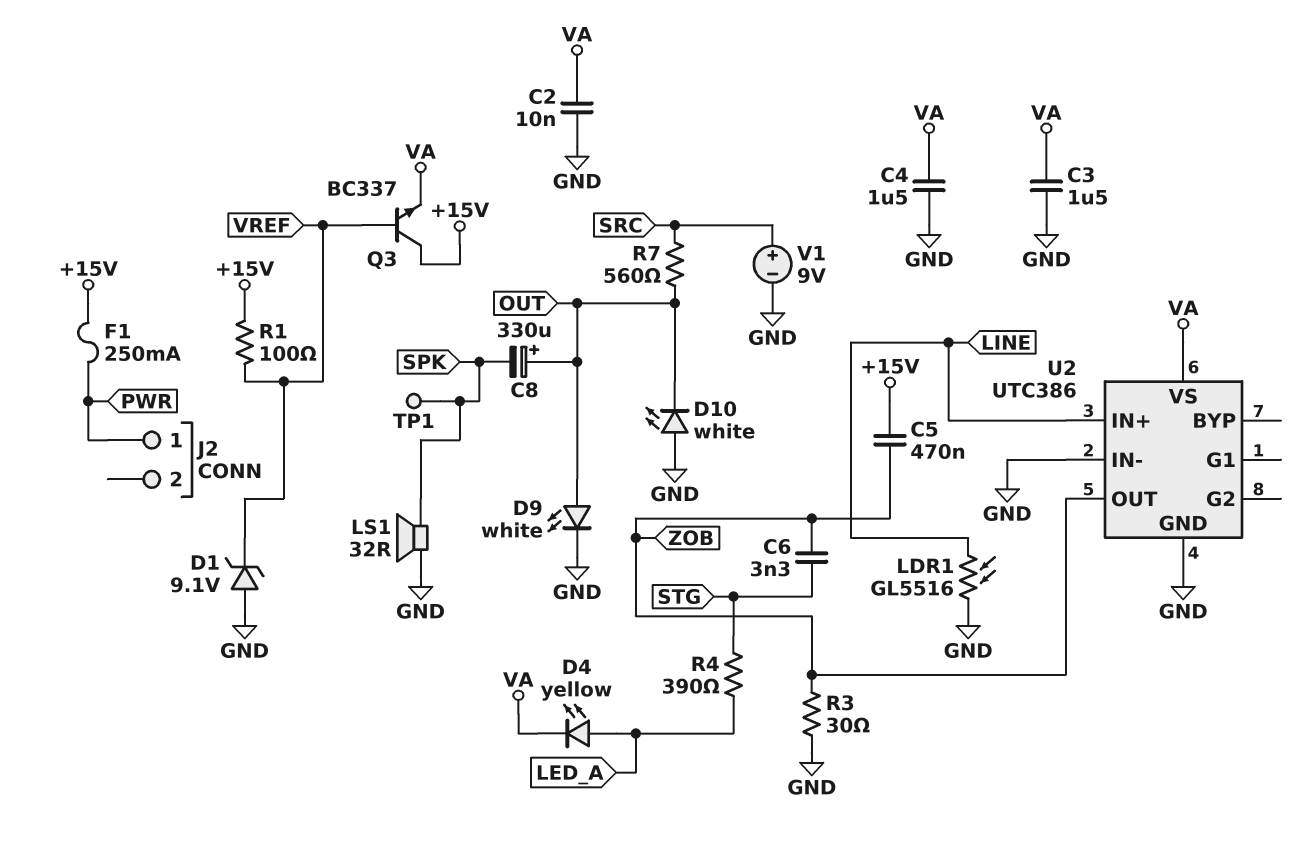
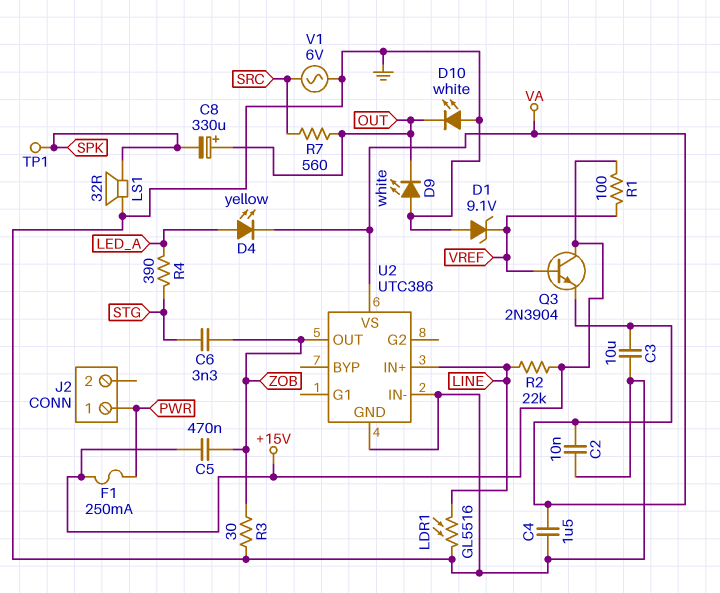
C3: 1.5uF (GND, VA) -> 10uF (GND, VA)
D9: LED white (A OUT, K GND) -> LED white (A GND, K OUT)
Q3: NPN BC337 (B VREF, C +15V, E VA) -> NPN 2N3904 (B VREF, C +15V, E VA)
R2: none -> 22k (+15V, LINE)
V1: 9V (plus SRC, minus GND) -> AC 6V (GND, SRC)

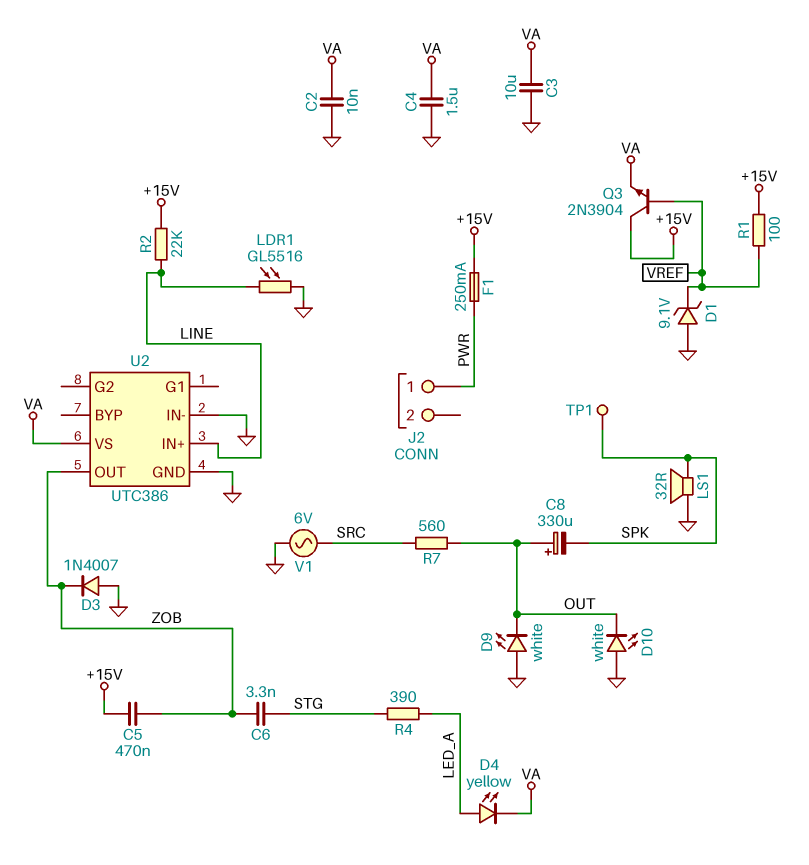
D3: none -> diode 1N4007 (A GND, K ZOB)
R3: 30 (GND, ZOB) -> none

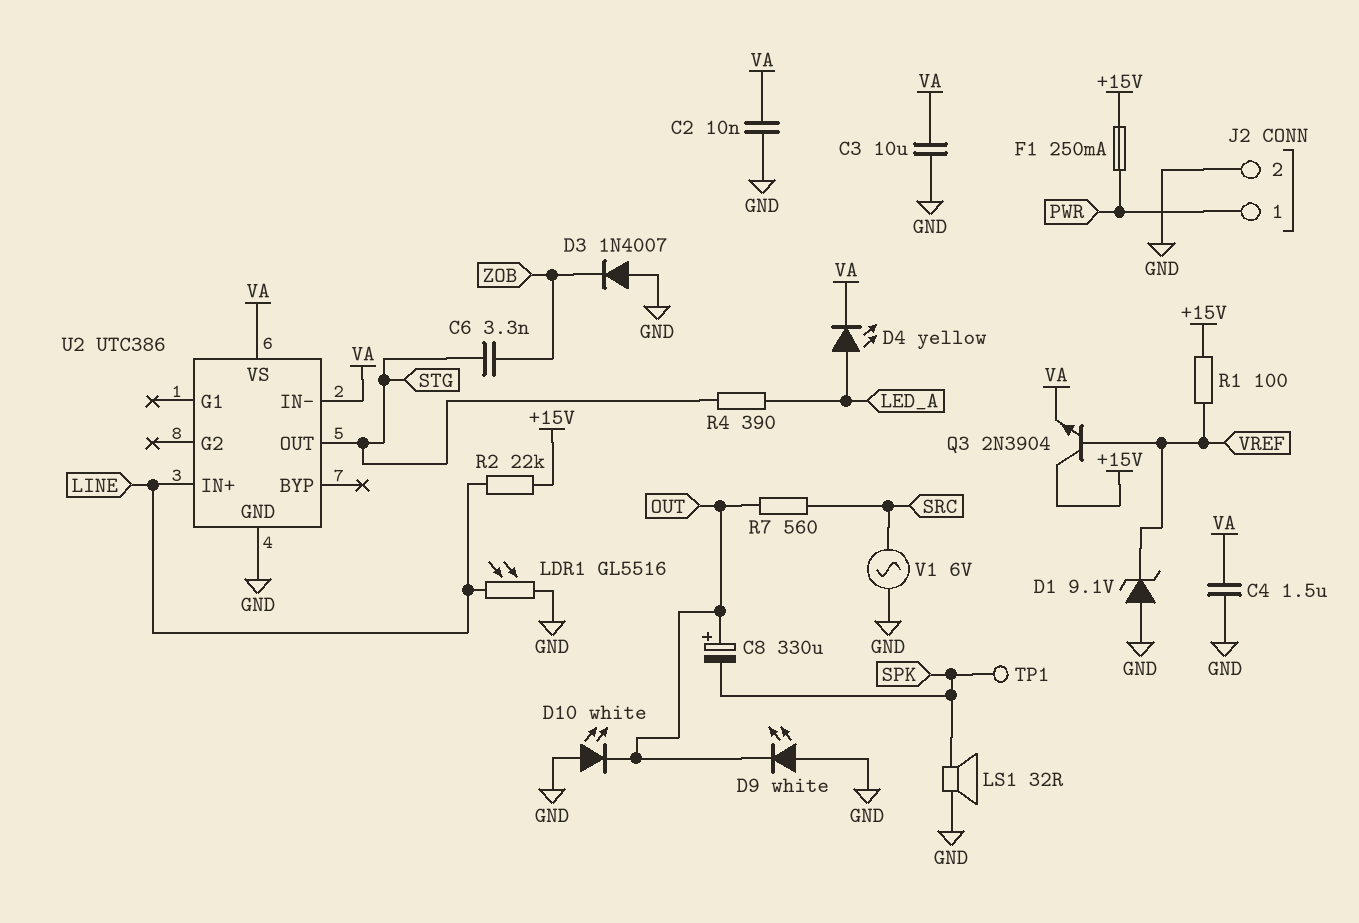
C5: 470nF (+15V, ZOB) -> none
J2 pin 2: none -> GND
U2 pin IN-: GND -> VA
U2 pin OUT: ZOB -> STG

